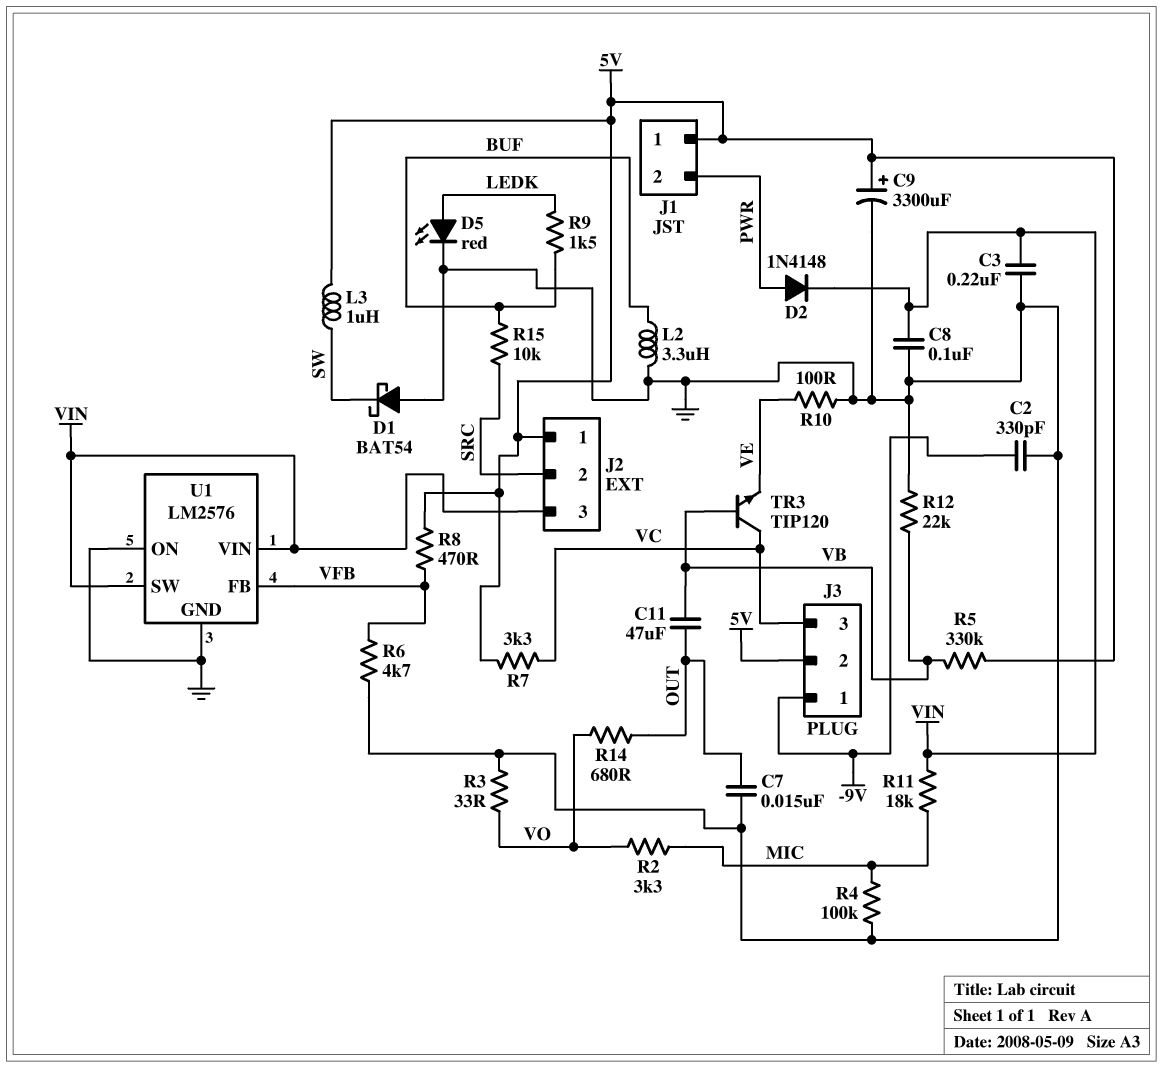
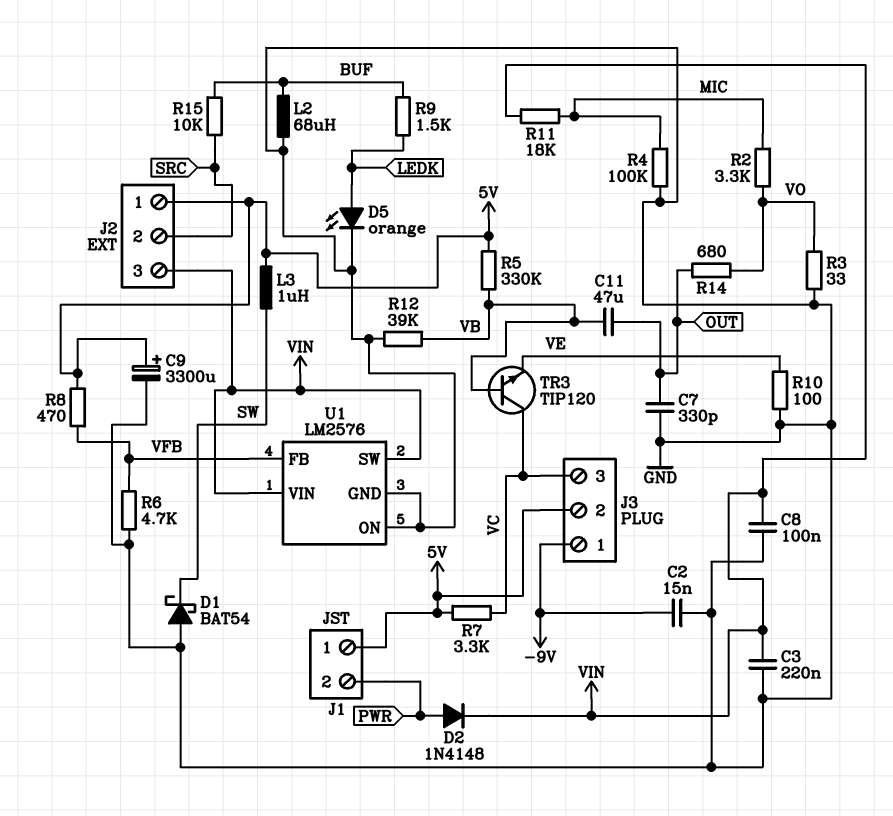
C2: 330pF (-9V, GND) -> 15nF (-9V, GND)
C7: 15nF (GND, OUT) -> 330pF (GND, OUT)
D5: LED red (A LEDK, K GND) -> LED orange (A LEDK, K GND)
L2: 3.3uH (BUF, GND) -> 68uH (BUF, GND)
R12: 22k (GND, VB) -> 39k (GND, VB)

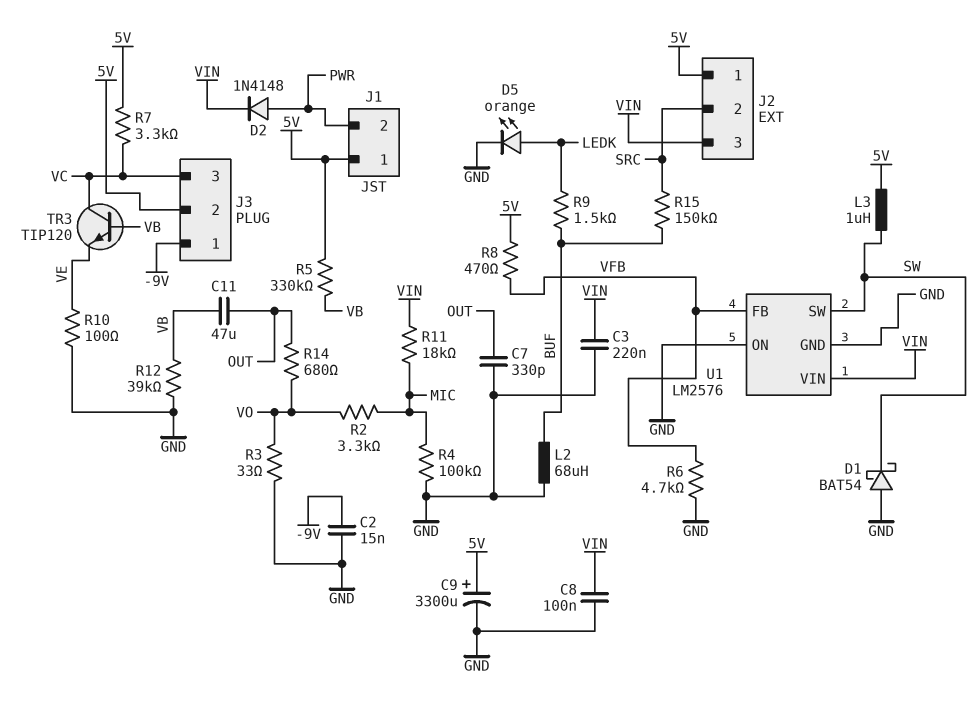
R15: 10k (BUF, SRC) -> 150k (BUF, SRC)
U1 pin SW: VIN -> SW

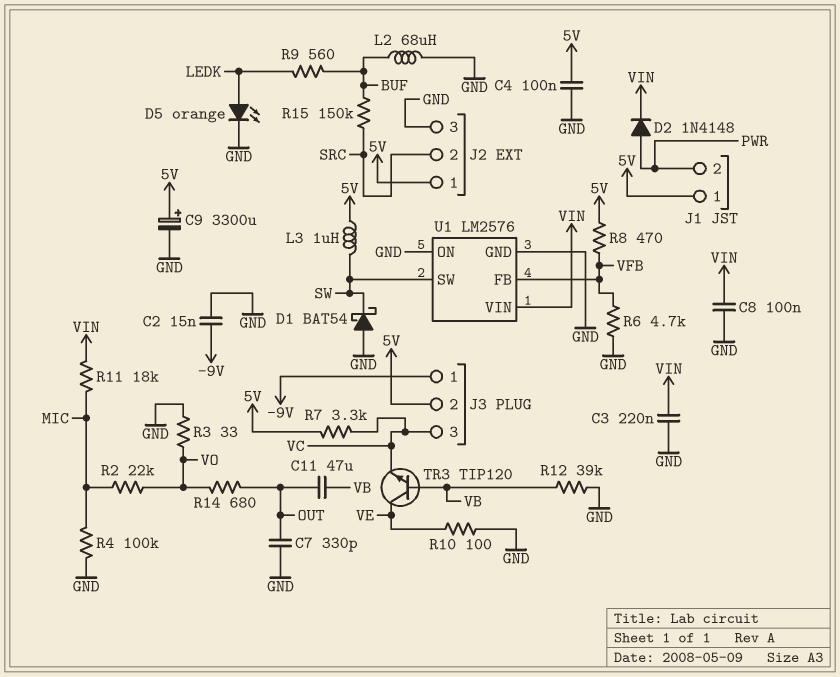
C4: none -> 100nF (5V, GND)
J2 pin 3: VIN -> GND
R2: 3.3k (MIC, VO) -> 22k (MIC, VO)
R5: 330k (5V, VB) -> none
R9: 1.5k (BUF, LEDK) -> 560 (BUF, LEDK)
TR3: NPN TIP120 (B VB, C VC, E VE) -> NPN TIP120 (B VB, C VE, E VC)

